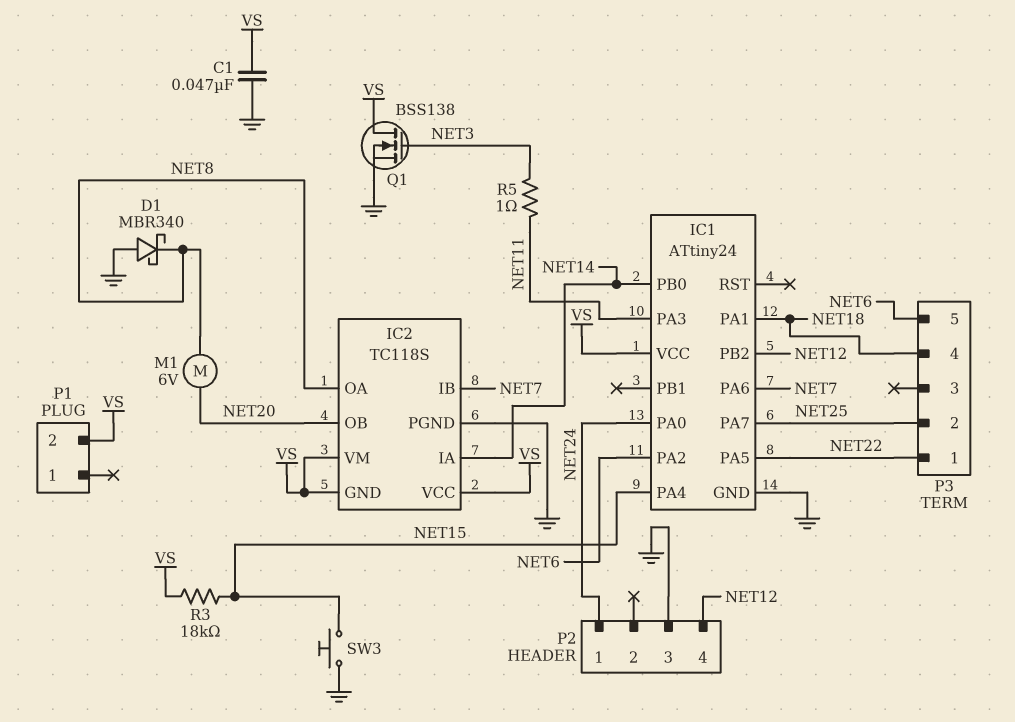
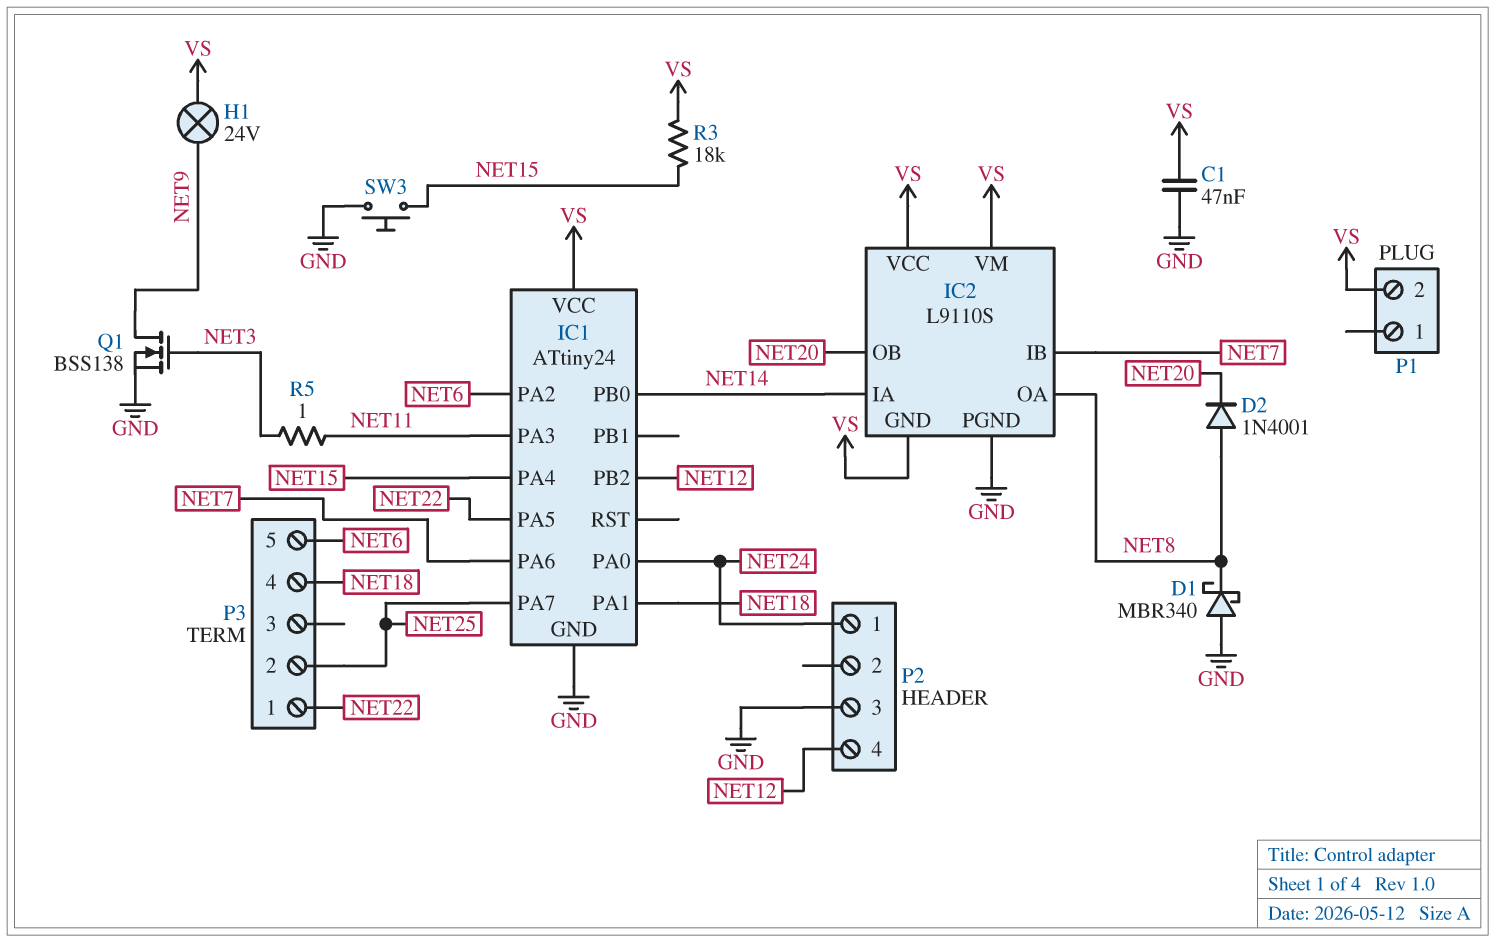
D2: none -> diode 1N4001 (A NET8, K NET20)
H1: none -> lamp 24V (NET9, VS)
IC2: TC118S -> L9110S
M1: motor 6V (NET8, NET20) -> none
Q1: NMOS BSS138 (G NET3, D VS, S GND) -> NMOS BSS138 (G NET3, D NET9, S GND)

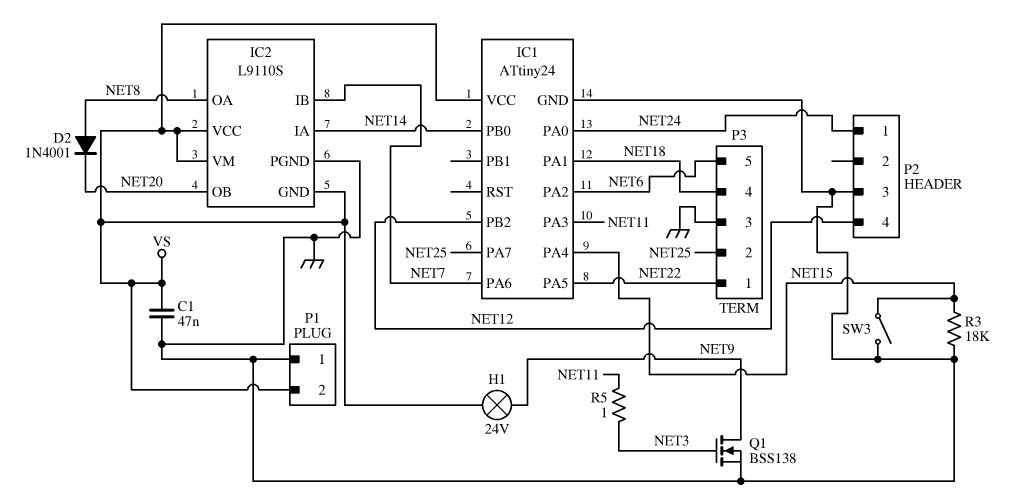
D1: schottky MBR340 (A GND, K NET8) -> none
P1 pin 1: none -> GND
P3 pin 3: none -> GND
R3: 18k (NET15, VS) -> 18k (GND, NET15)
SW3: button (GND, NET15) -> switch (GND, NET15)

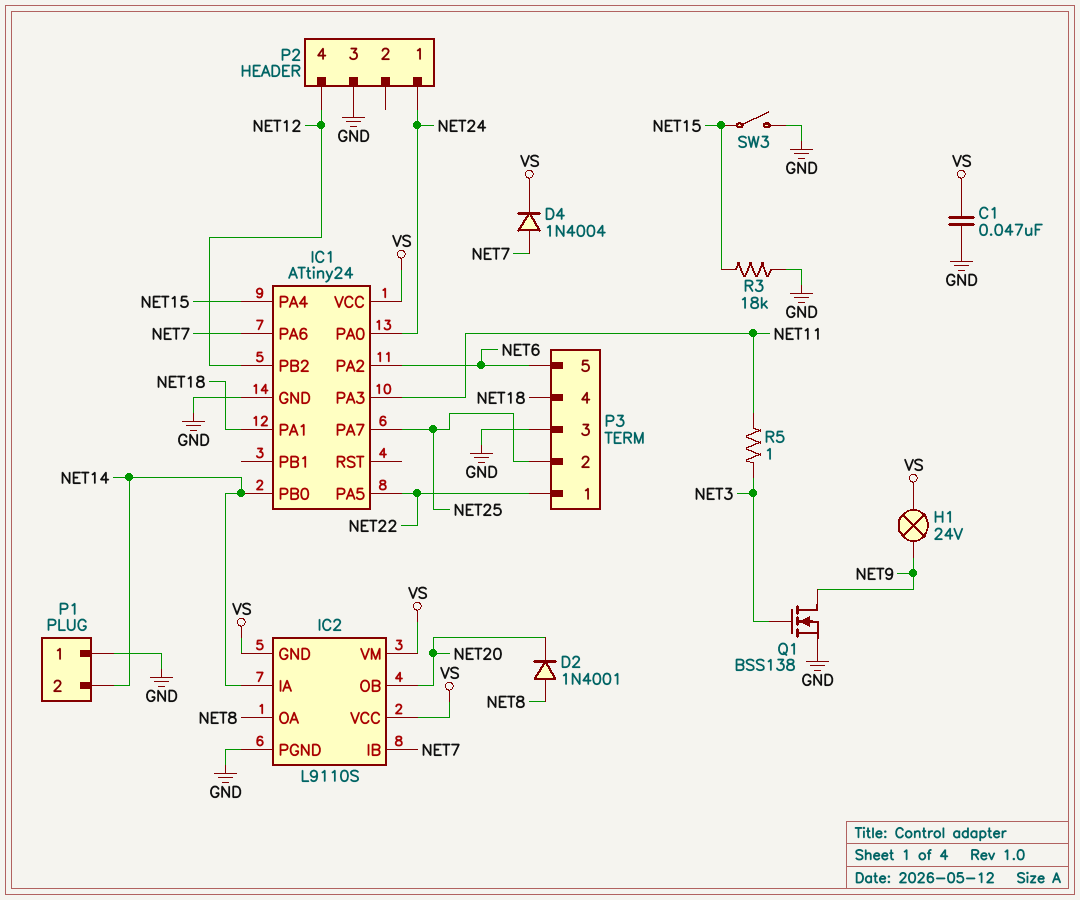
D4: none -> diode 1N4004 (A NET7, K VS)
P1 pin 2: VS -> NET14

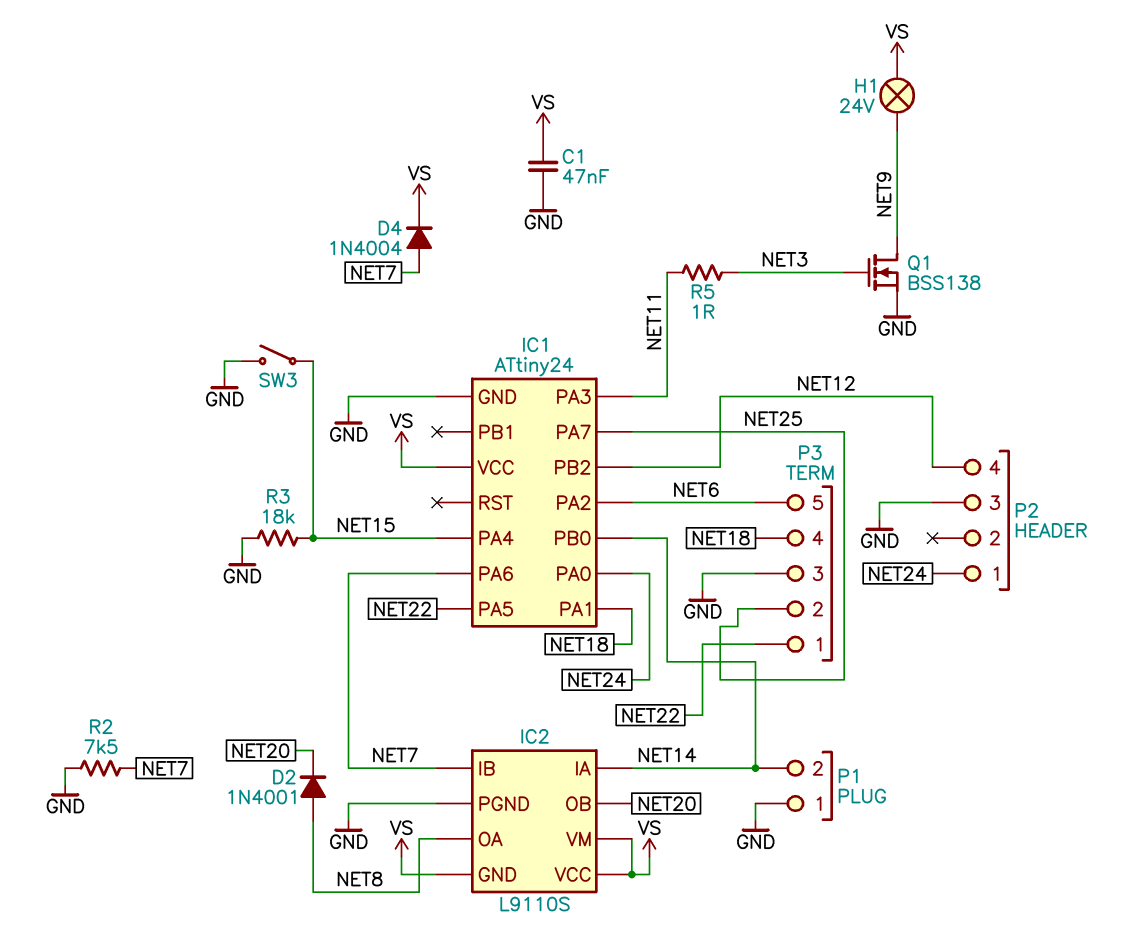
R2: none -> 7.5k (GND, NET7)

